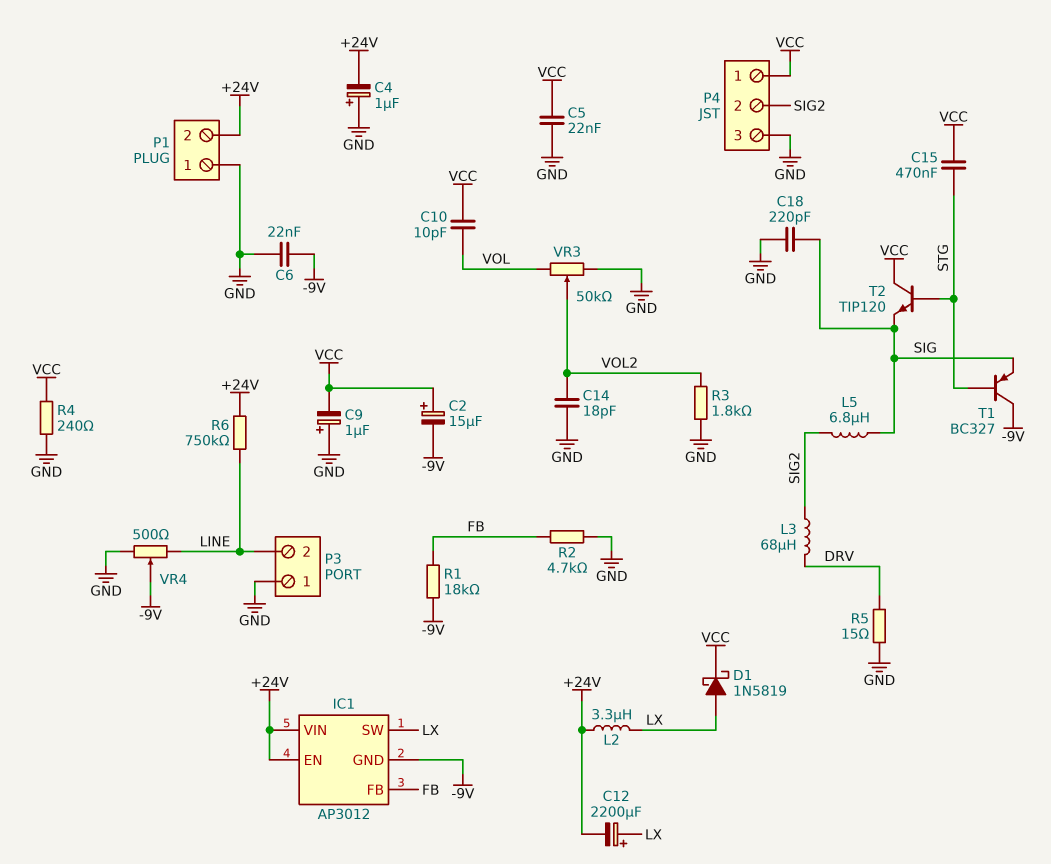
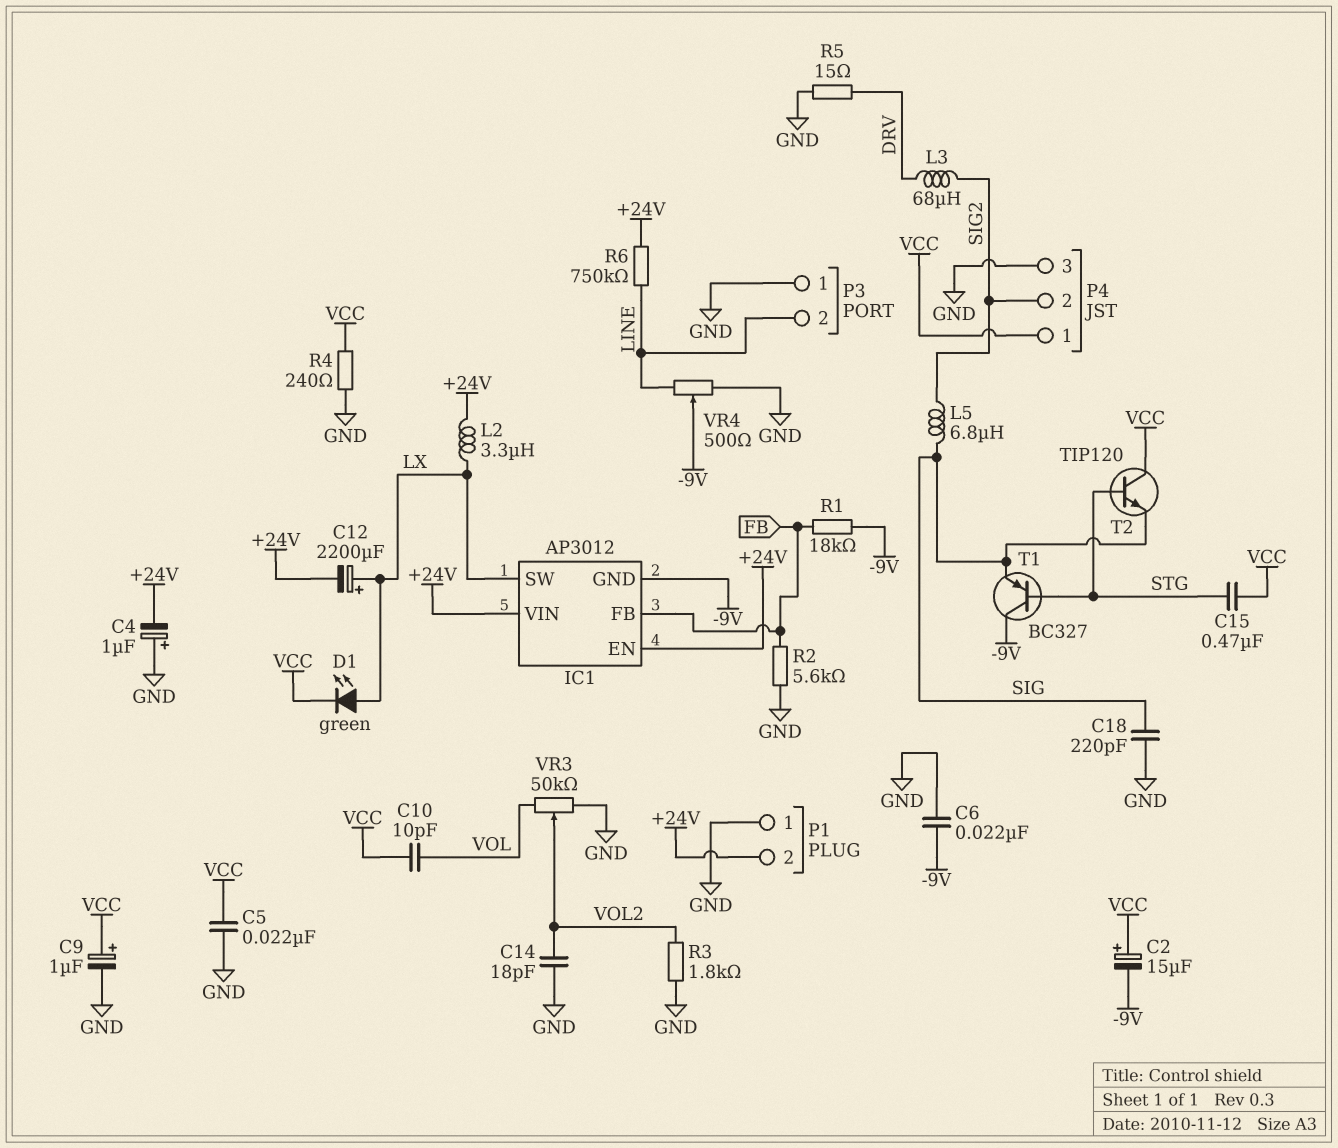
C9: 1uF (plus GND, minus VCC) -> 1uF (plus VCC, minus GND)
D1: schottky 1N5819 (A LX, K VCC) -> LED green (A LX, K VCC)
R2: 4.7k (FB, GND) -> 5.6k (FB, GND)

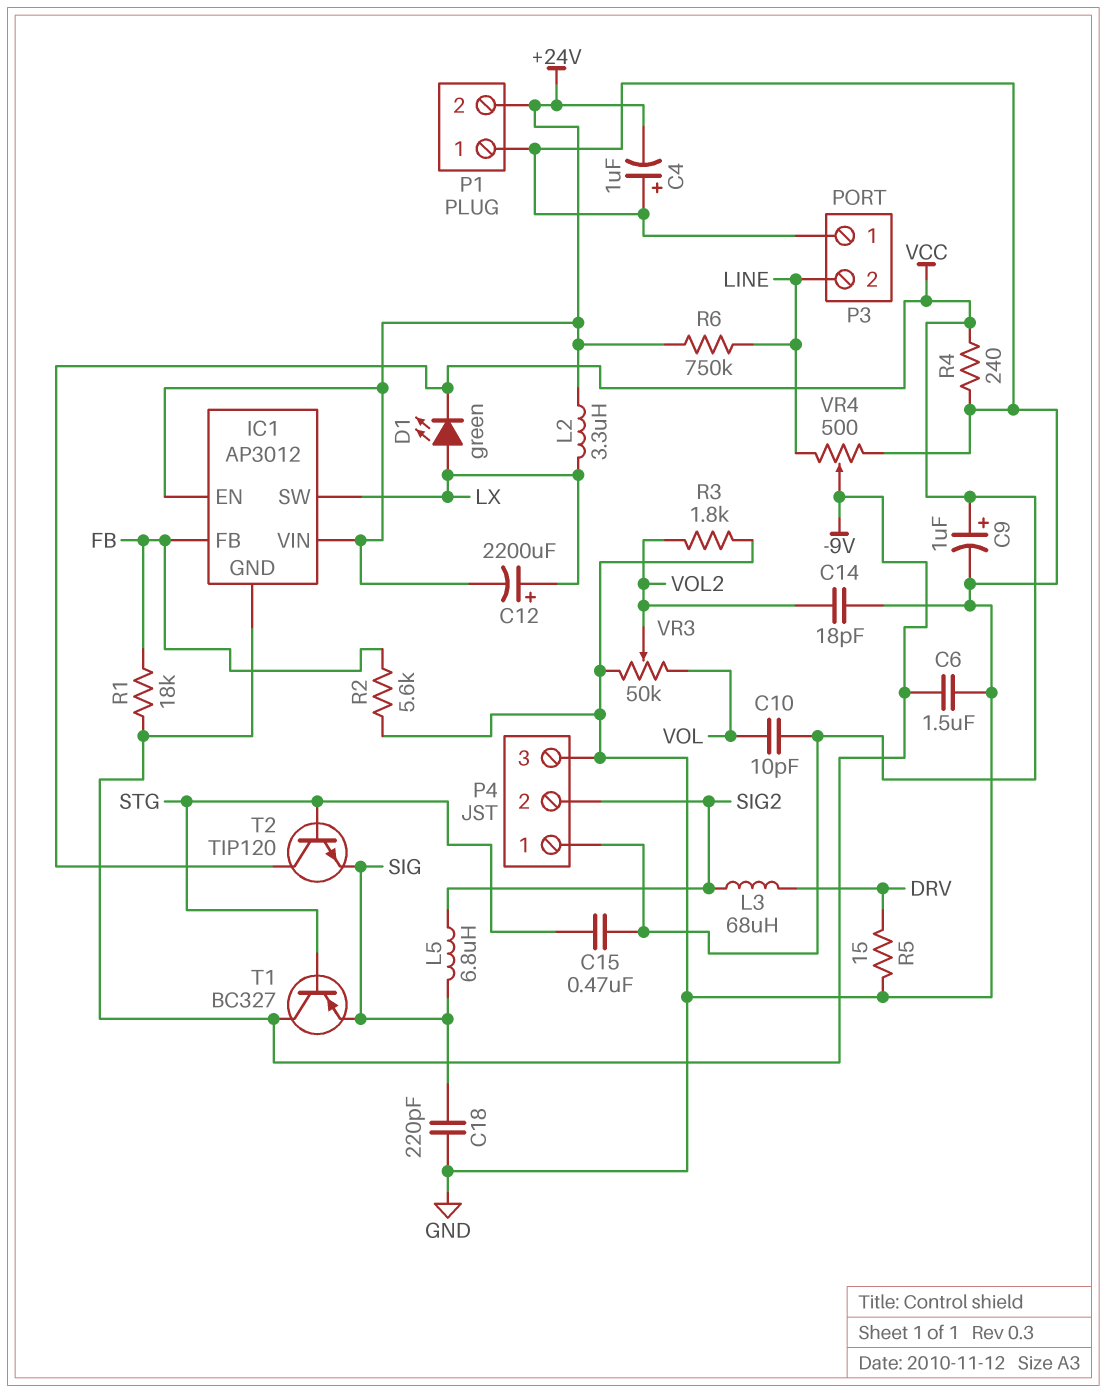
C2: 15uF (plus VCC, minus -9V) -> none
C5: 22nF (GND, VCC) -> none
C6: 22nF (-9V, GND) -> 1.5uF (-9V, GND)

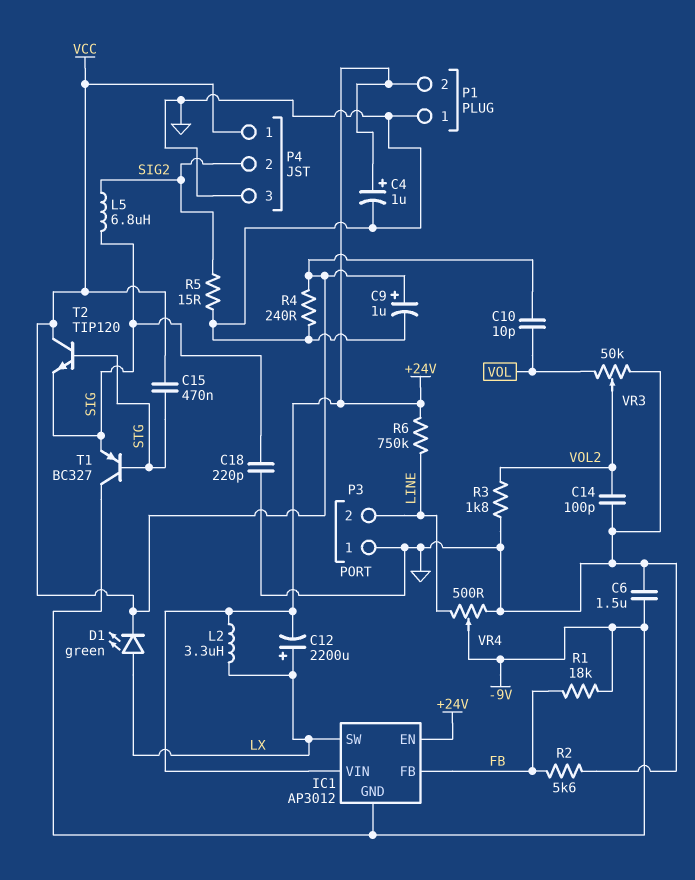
C4: 1uF (plus GND, minus +24V) -> 1uF (plus +24V, minus GND)
C14: 18pF (GND, VOL2) -> 100pF (GND, VOL2)
L3: 68uH (DRV, SIG2) -> none
R5: 15 (DRV, GND) -> 15 (GND, SIG2)

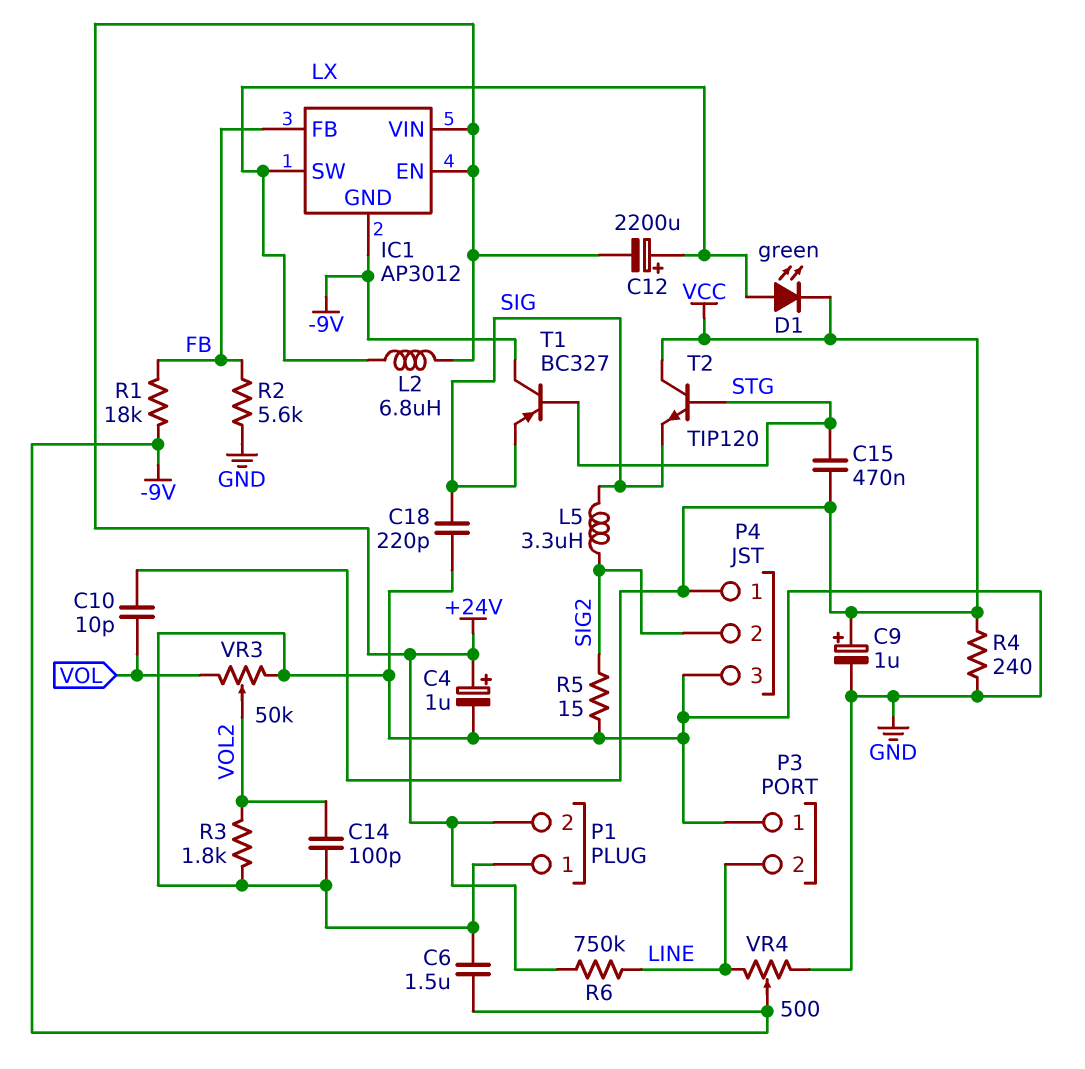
L2: 3.3uH (+24V, LX) -> 6.8uH (+24V, LX)
L5: 6.8uH (SIG, SIG2) -> 3.3uH (SIG, SIG2)

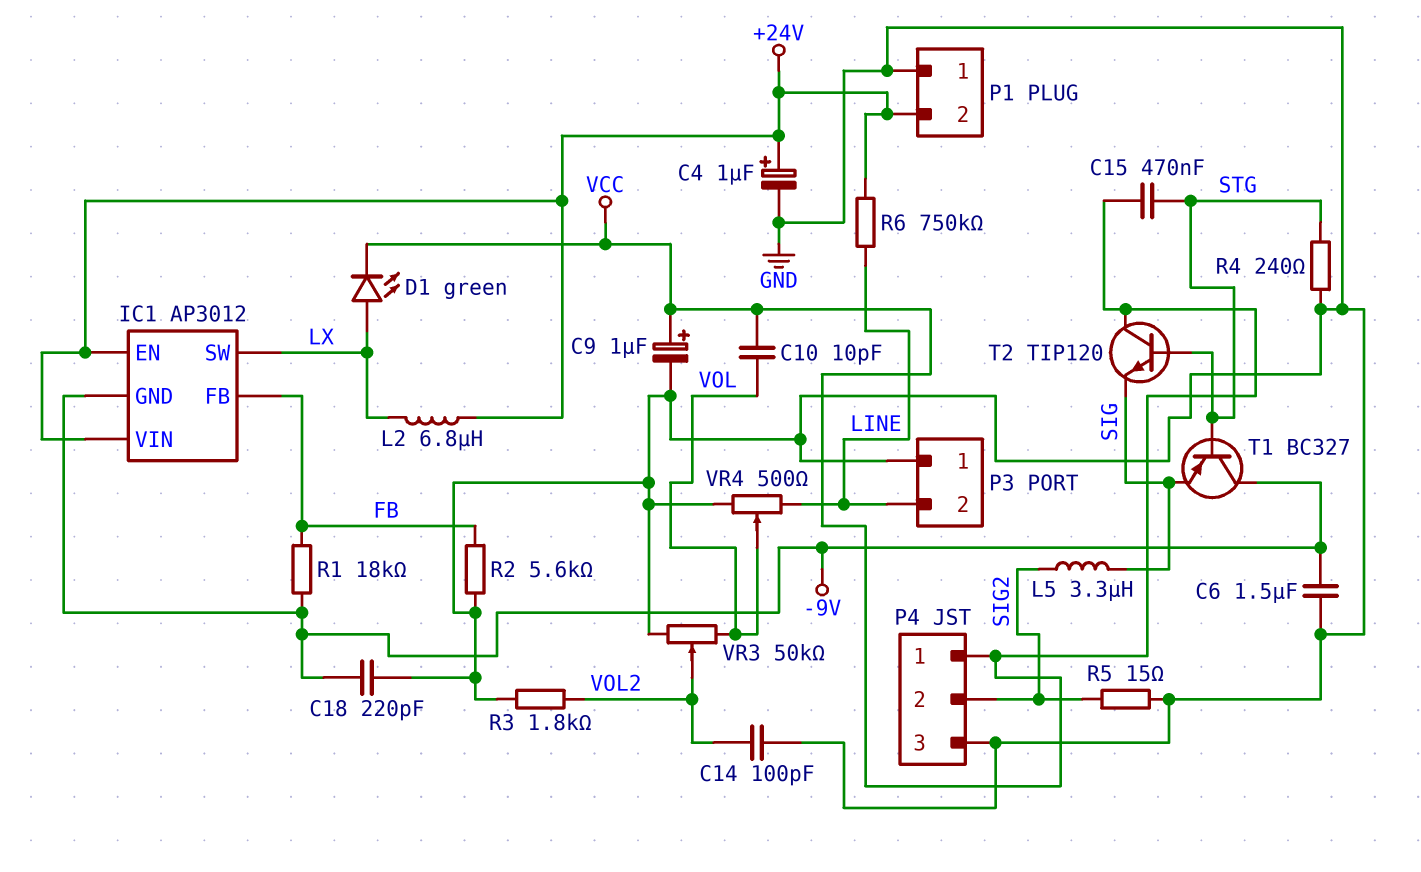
C12: 2200uF (plus LX, minus +24V) -> none
C18: 220pF (GND, SIG) -> 220pF (-9V, GND)
R4: 240 (GND, VCC) -> 240 (GND, STG)
VR4: 500 (GND, LINE, wiper -9V) -> 500 (GND, LINE, wiper VOL)

